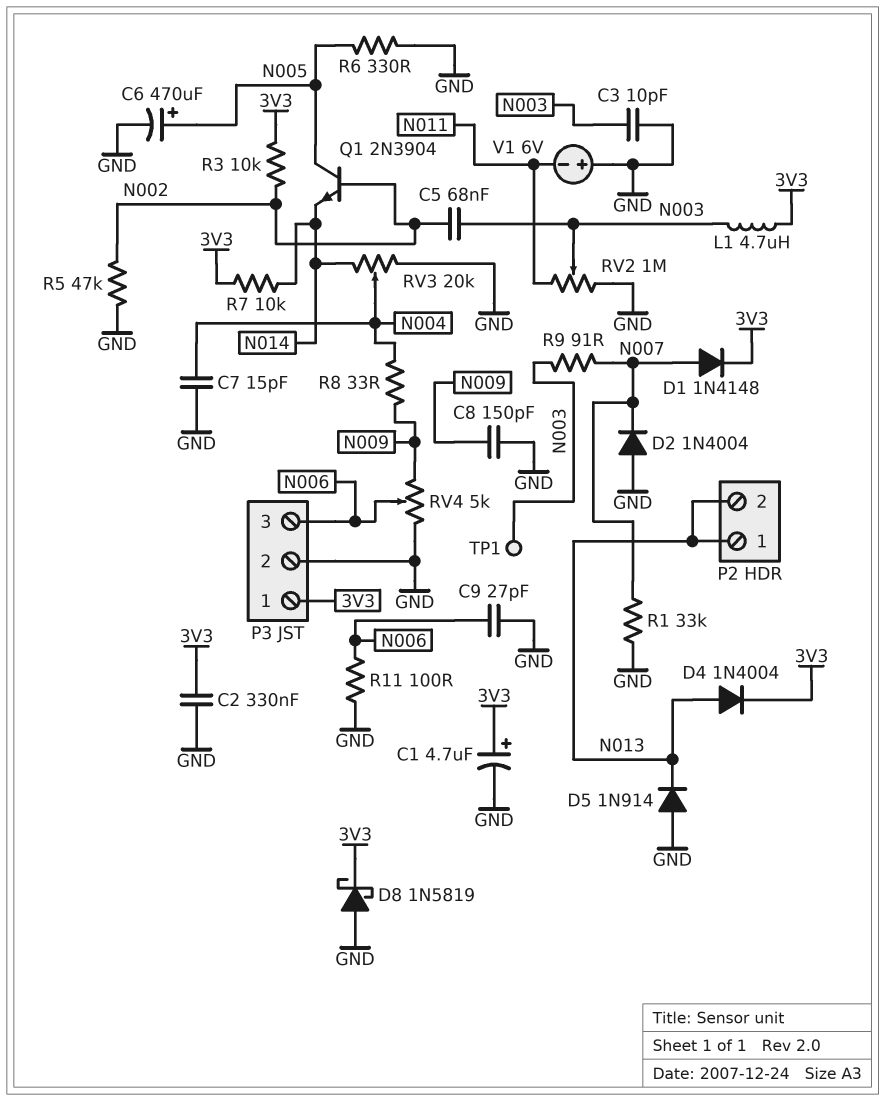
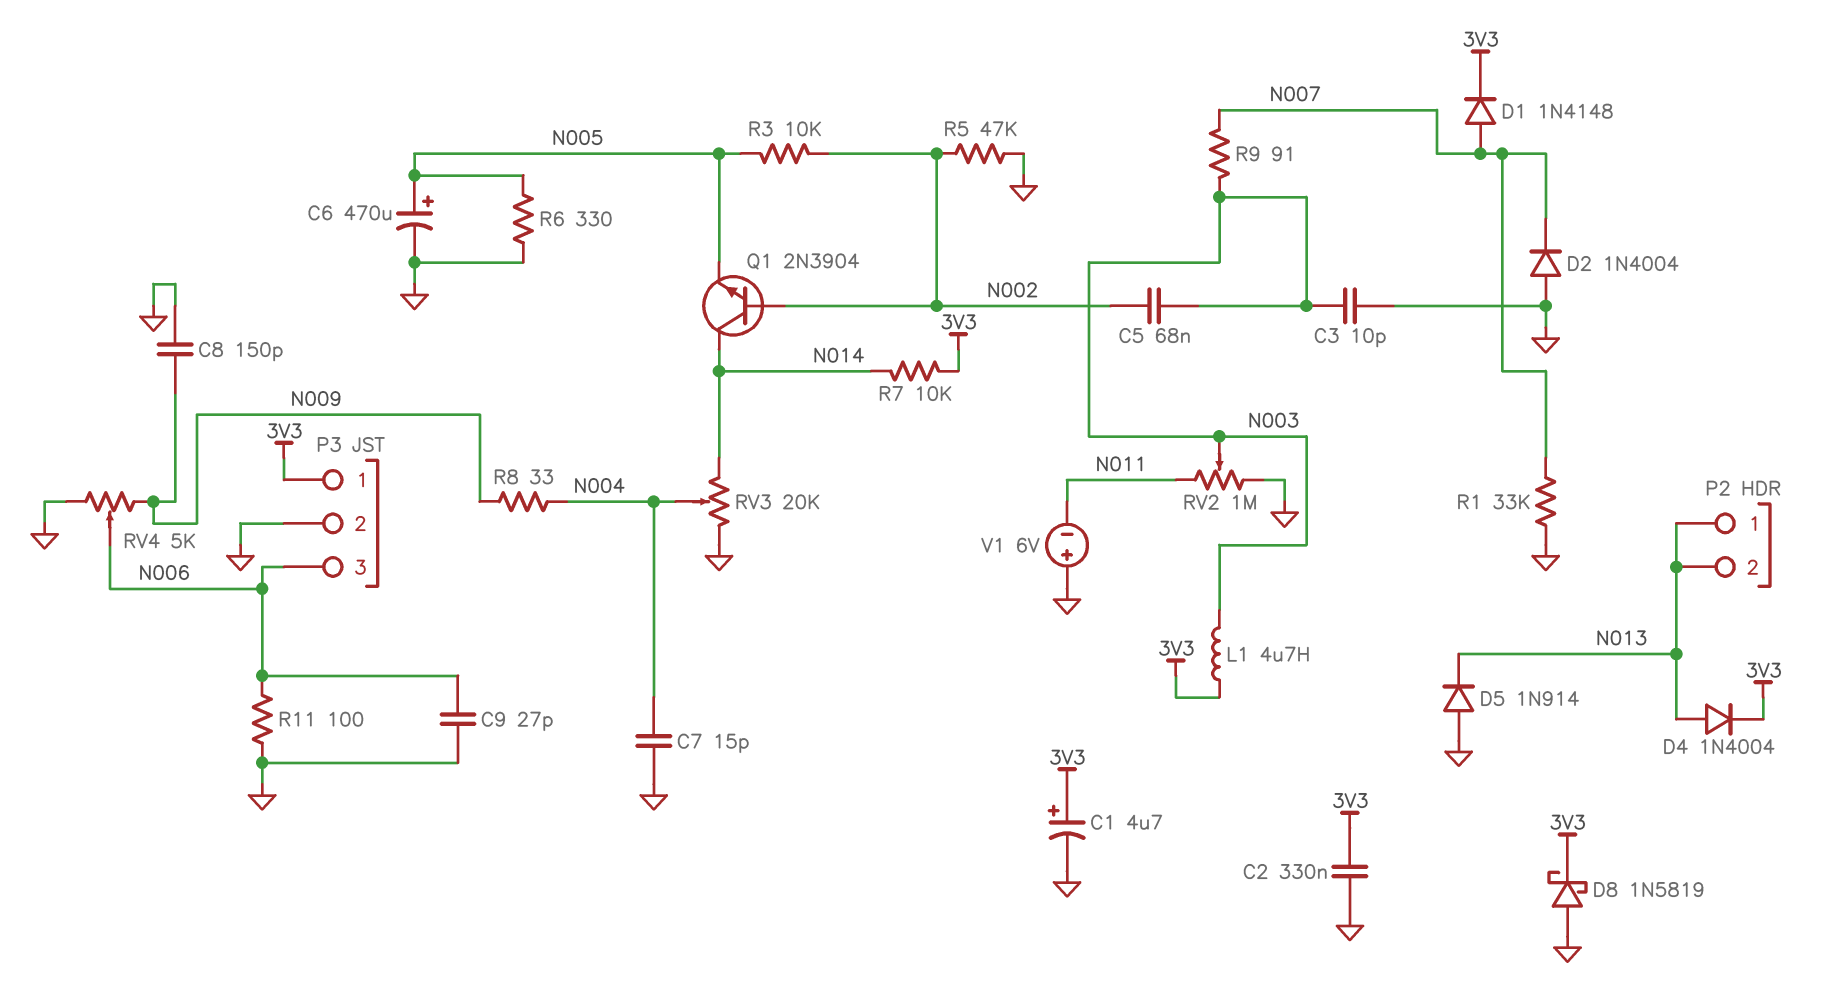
Q1: NPN 2N3904 (B N002, C N005, E N014) -> NPN 2N3904 (B N002, C N014, E N005)
R3: 10k (3V3, N002) -> 10k (N002, N005)
TP1: test point (N003) -> none

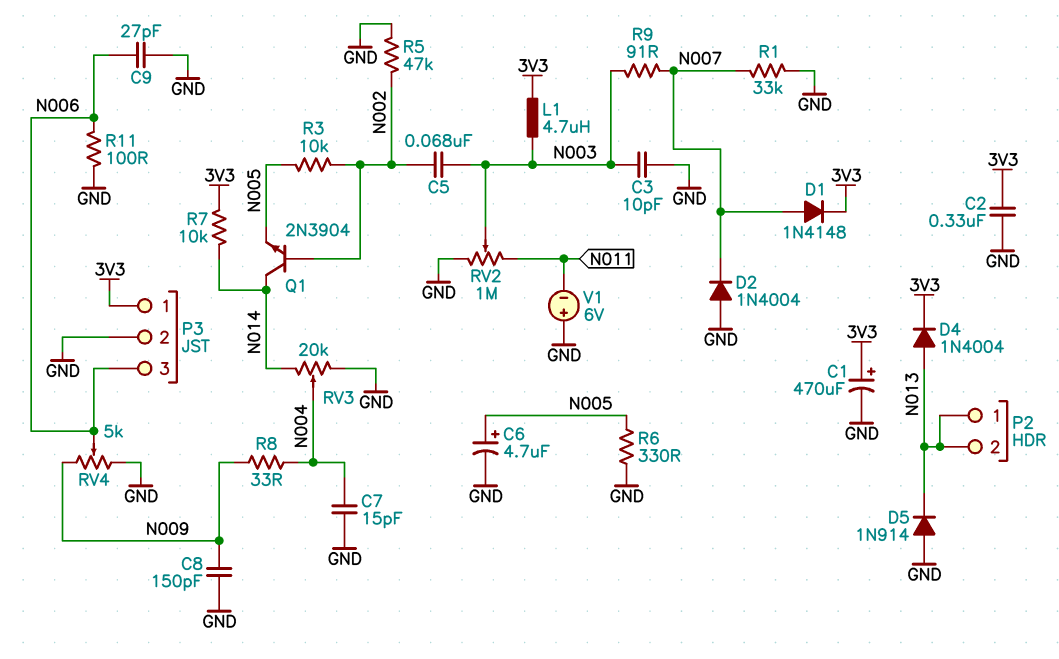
C1: 4.7uF (plus 3V3, minus GND) -> 470uF (plus 3V3, minus GND)
C6: 470uF (plus N005, minus GND) -> 4.7uF (plus N005, minus GND)
D8: schottky 1N5819 (A GND, K 3V3) -> none

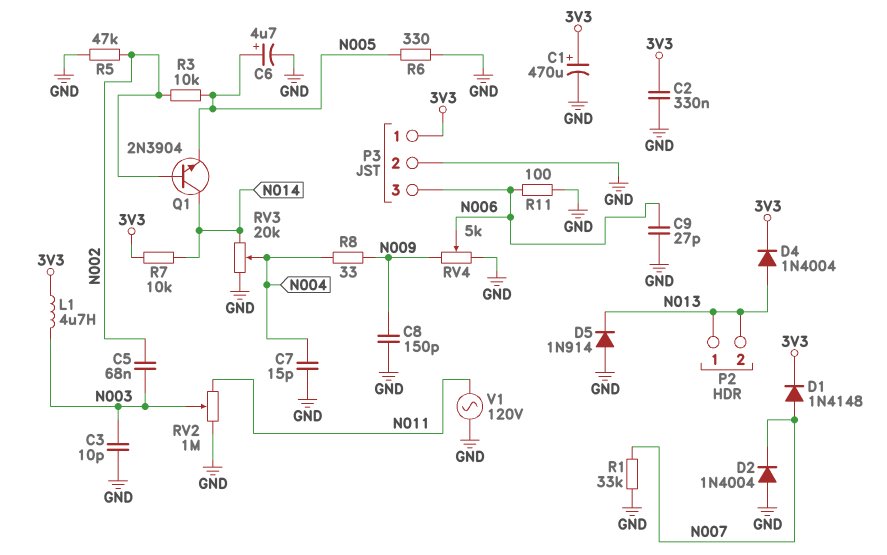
R9: 91 (N003, N007) -> none
V1: 6V (plus GND, minus N011) -> AC 120V (GND, N011)

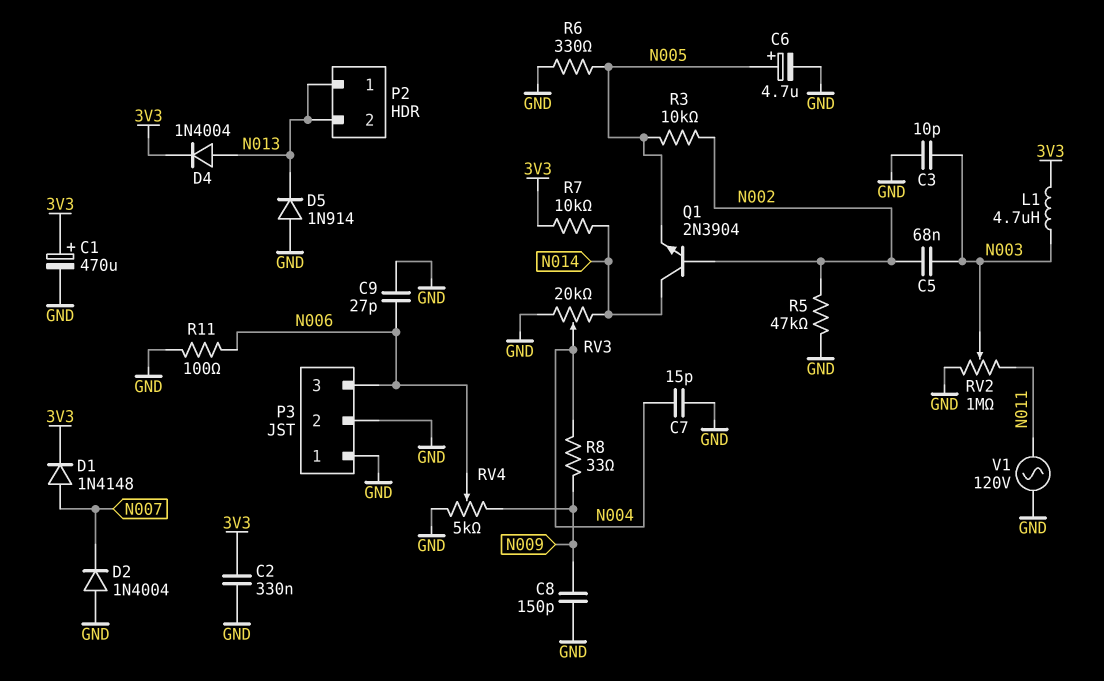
P3 pin 1: 3V3 -> GND
R1: 33k (GND, N007) -> none

